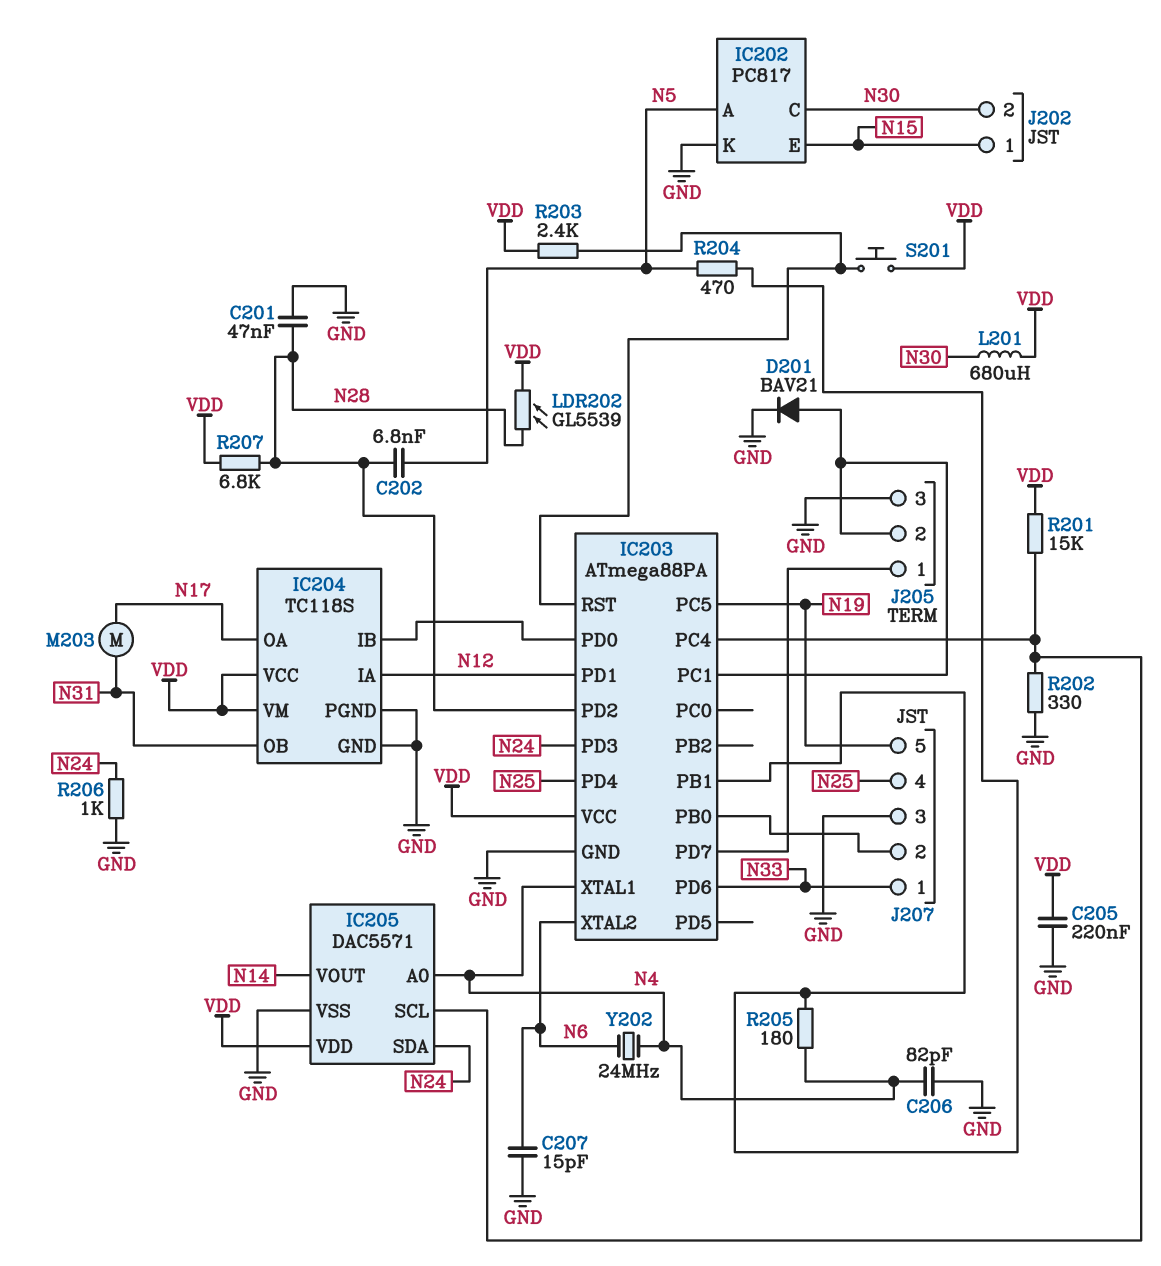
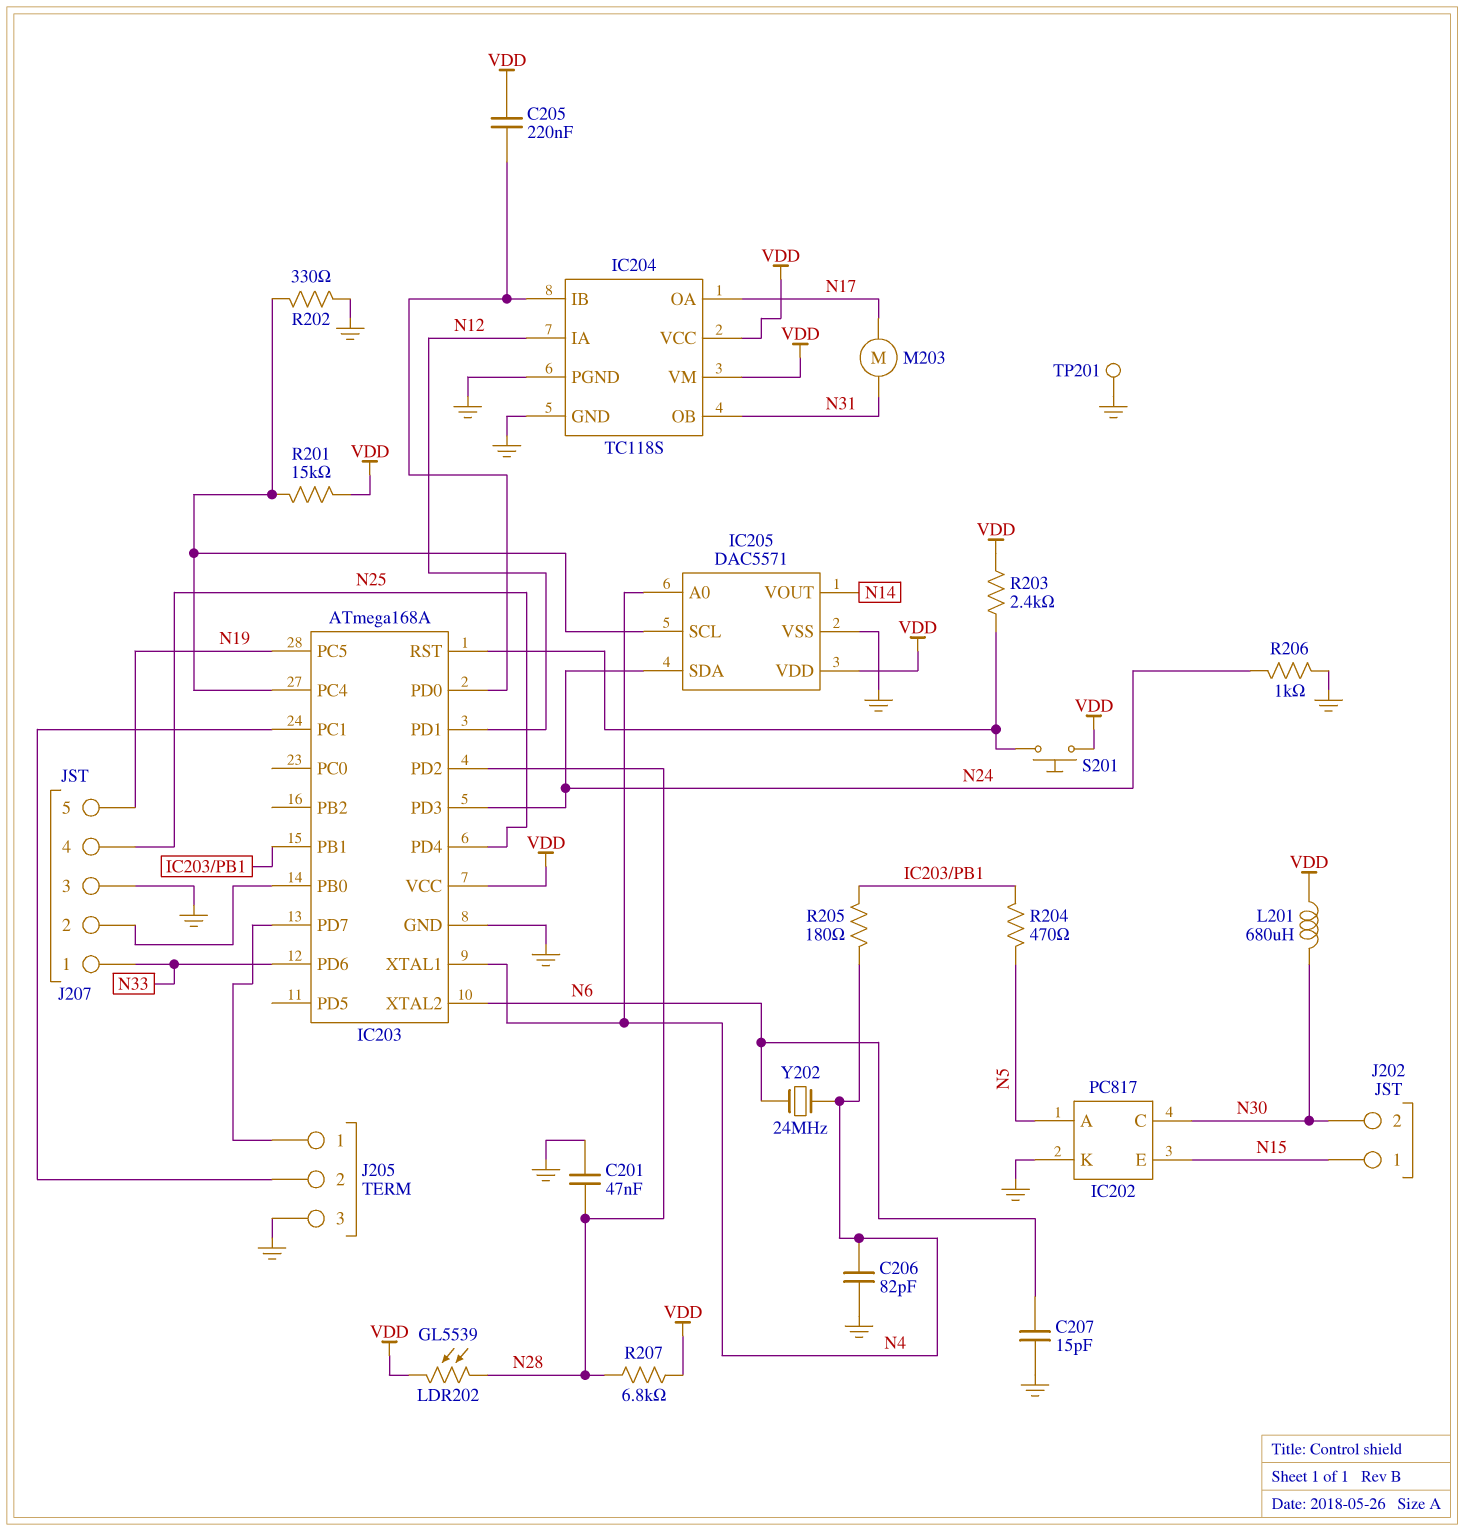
C202: 6.8nF (N5, N28) -> none
C205: 220nF (GND, VDD) -> 220nF (IC203/PD0, VDD)
D201: diode BAV21 (A IC203/PC1, K GND) -> none
IC203: ATmega88PA -> ATmega168A
TP201: none -> test point (GND)

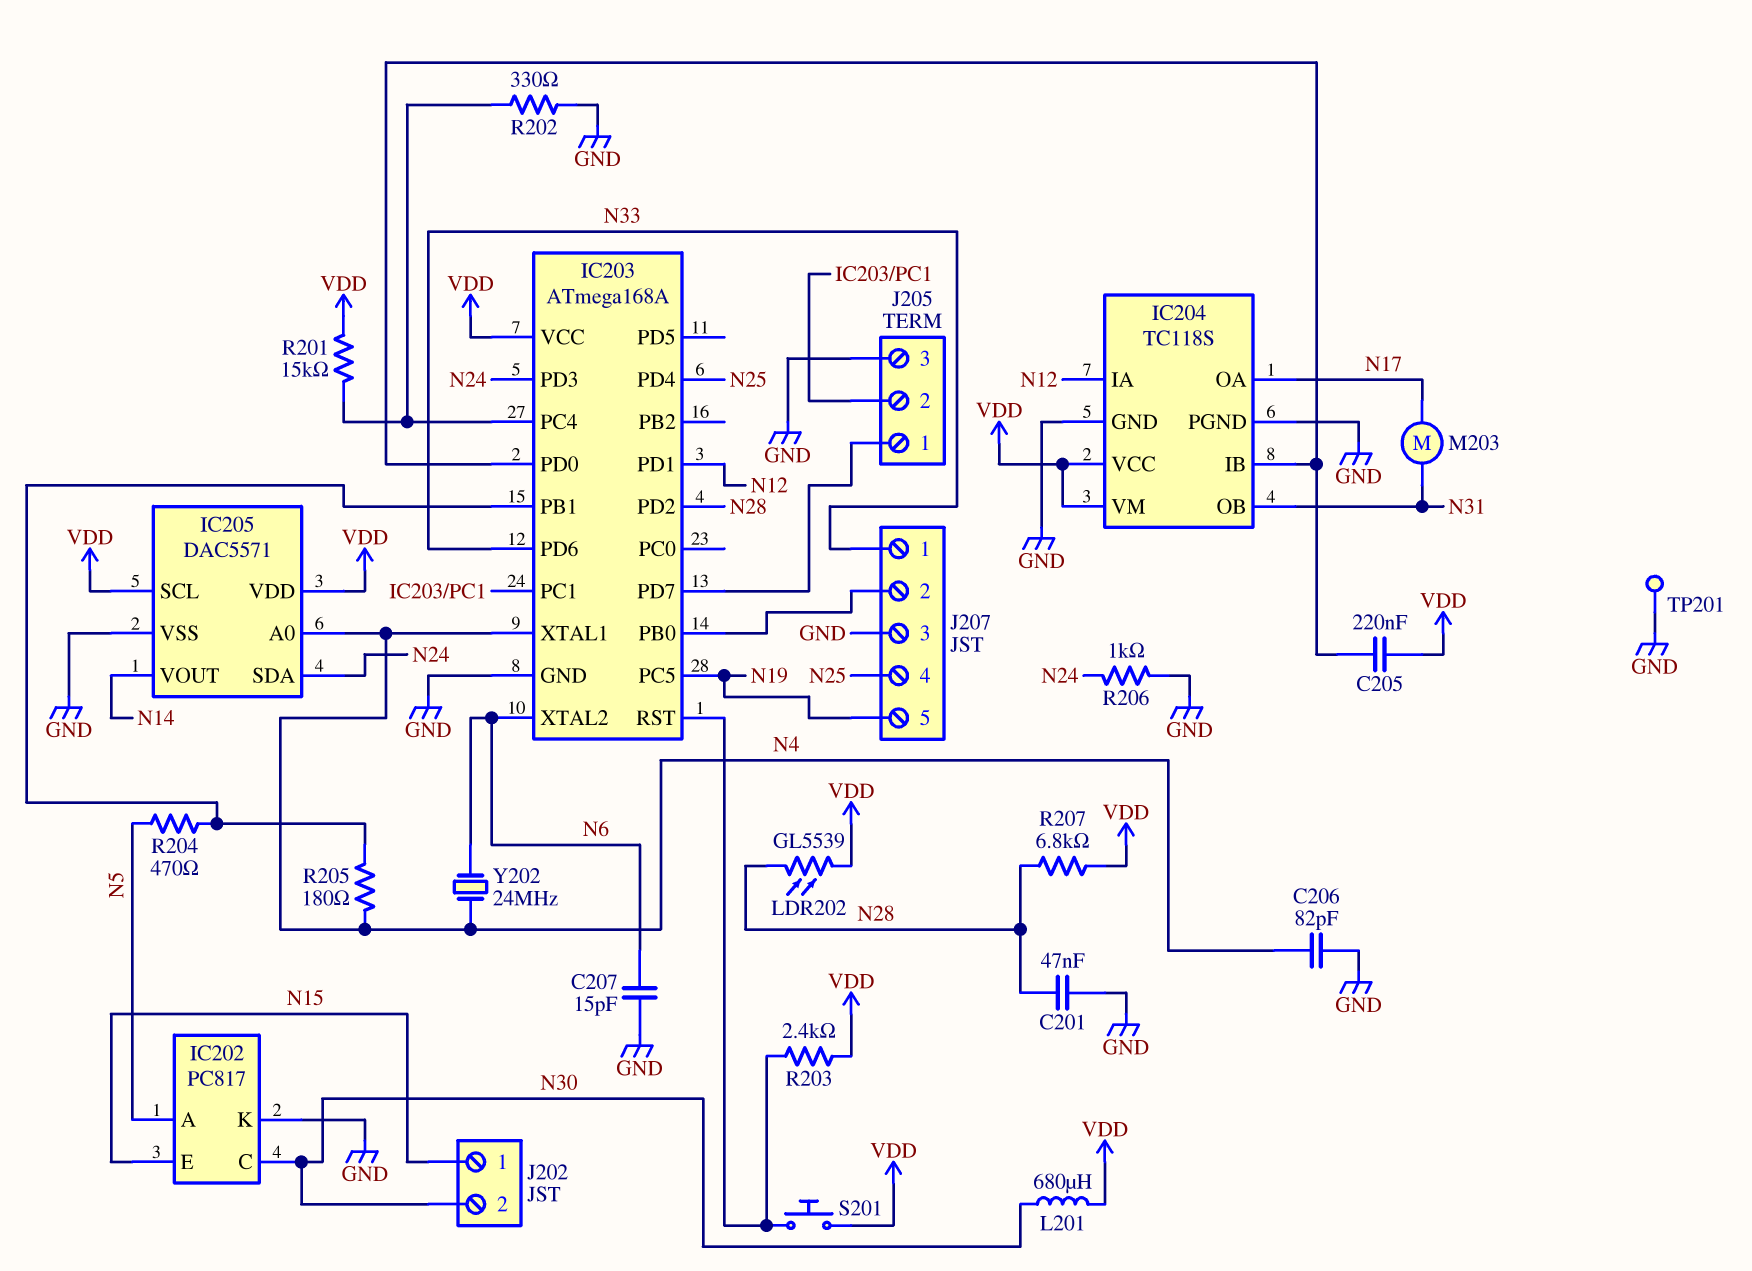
IC205 pin SCL: IC203/PC4 -> VDD

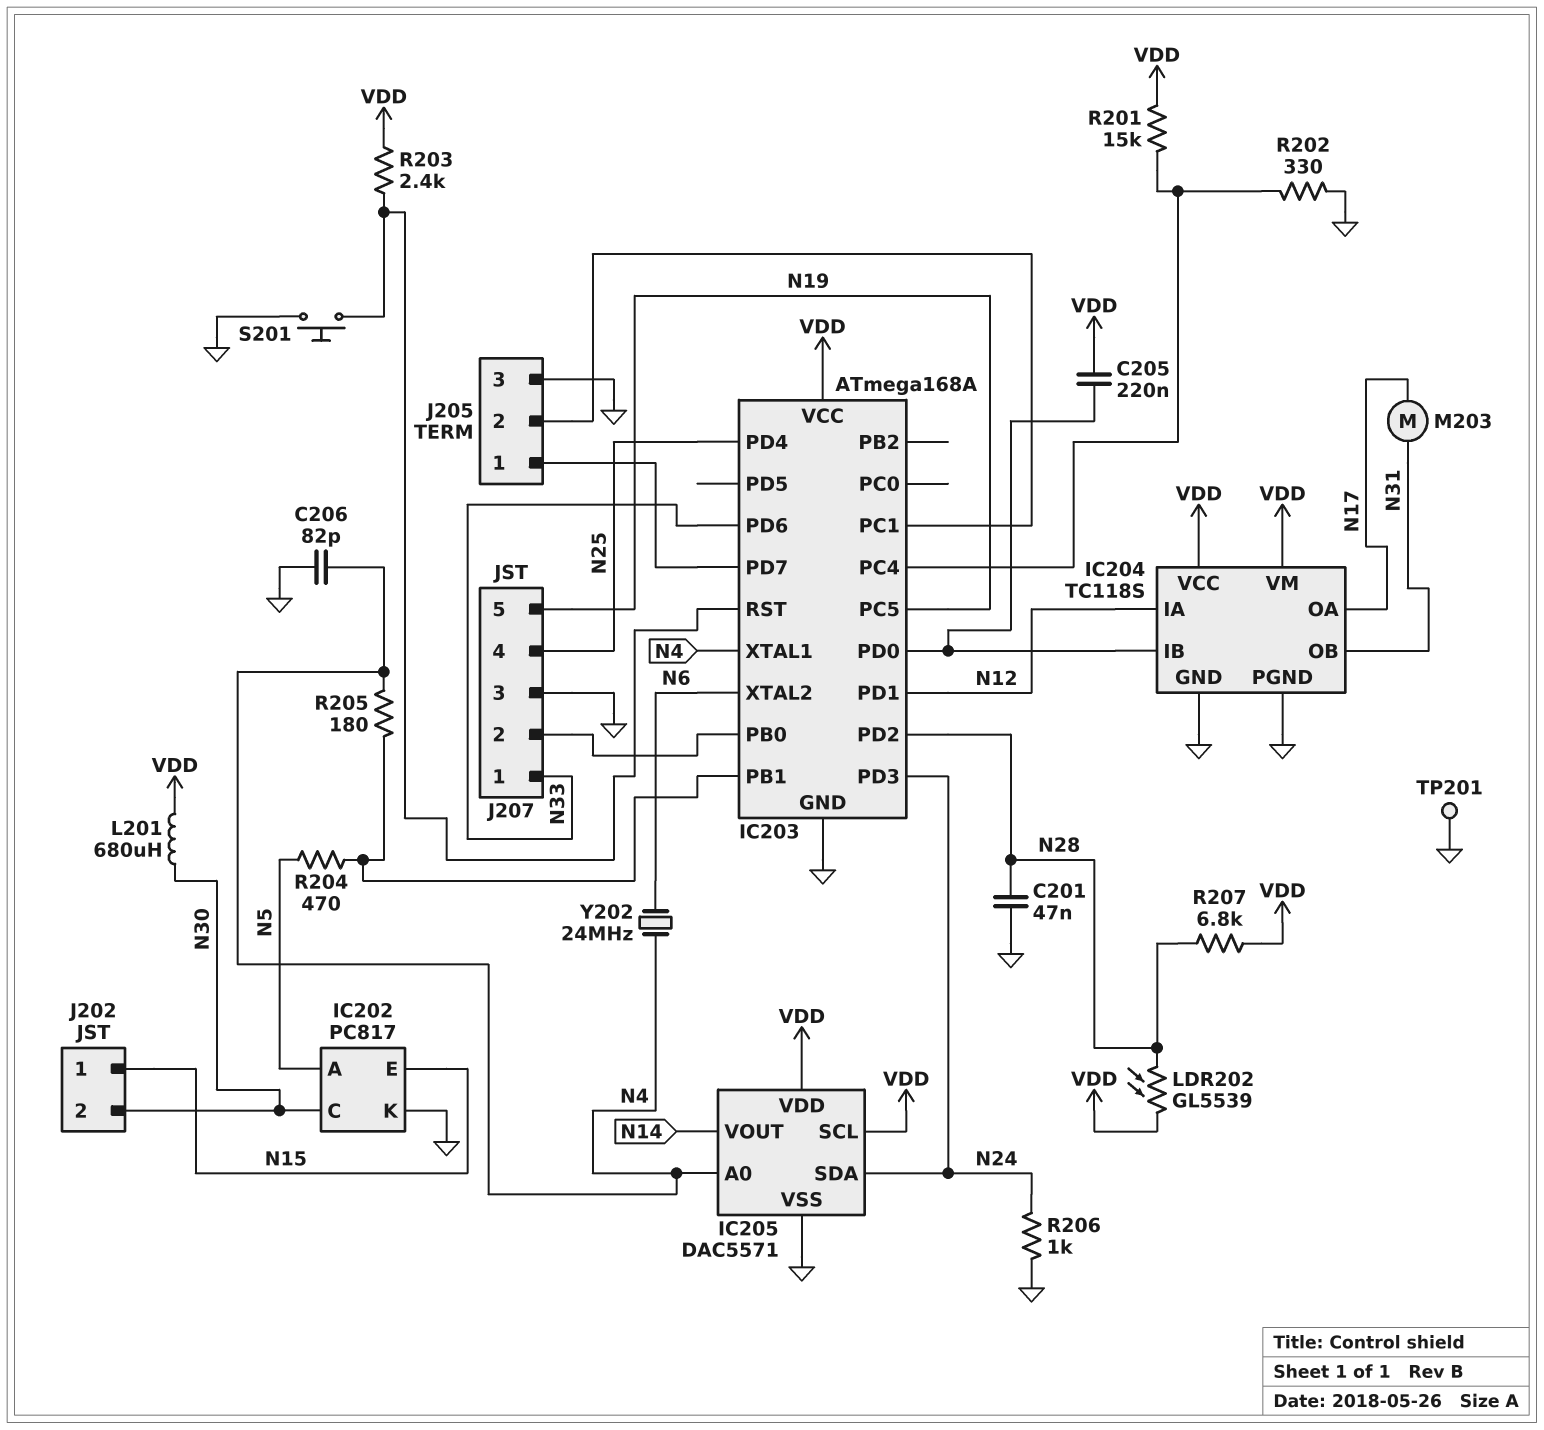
C207: 15pF (GND, N6) -> none
S201: button (IC203/RST, VDD) -> button (GND, IC203/RST)

